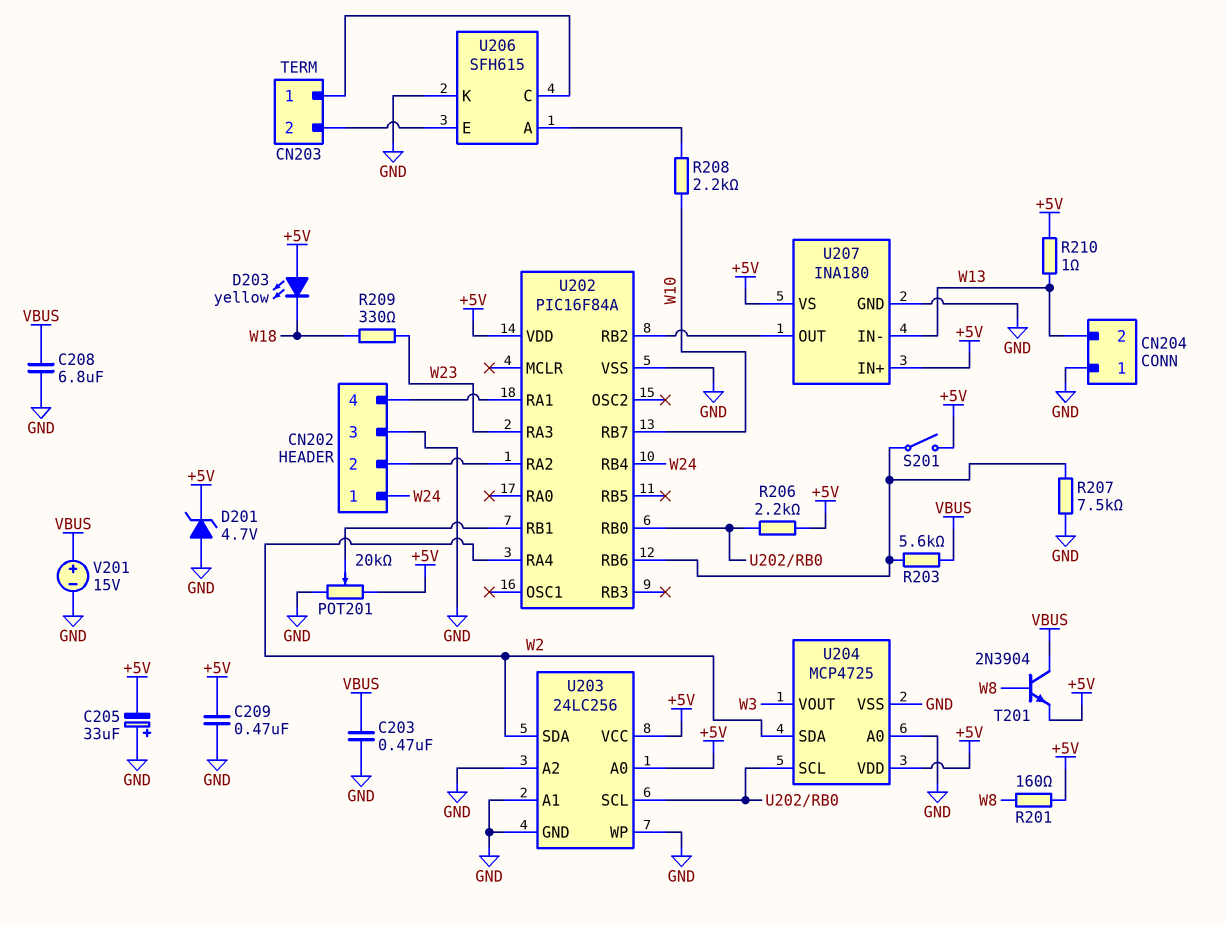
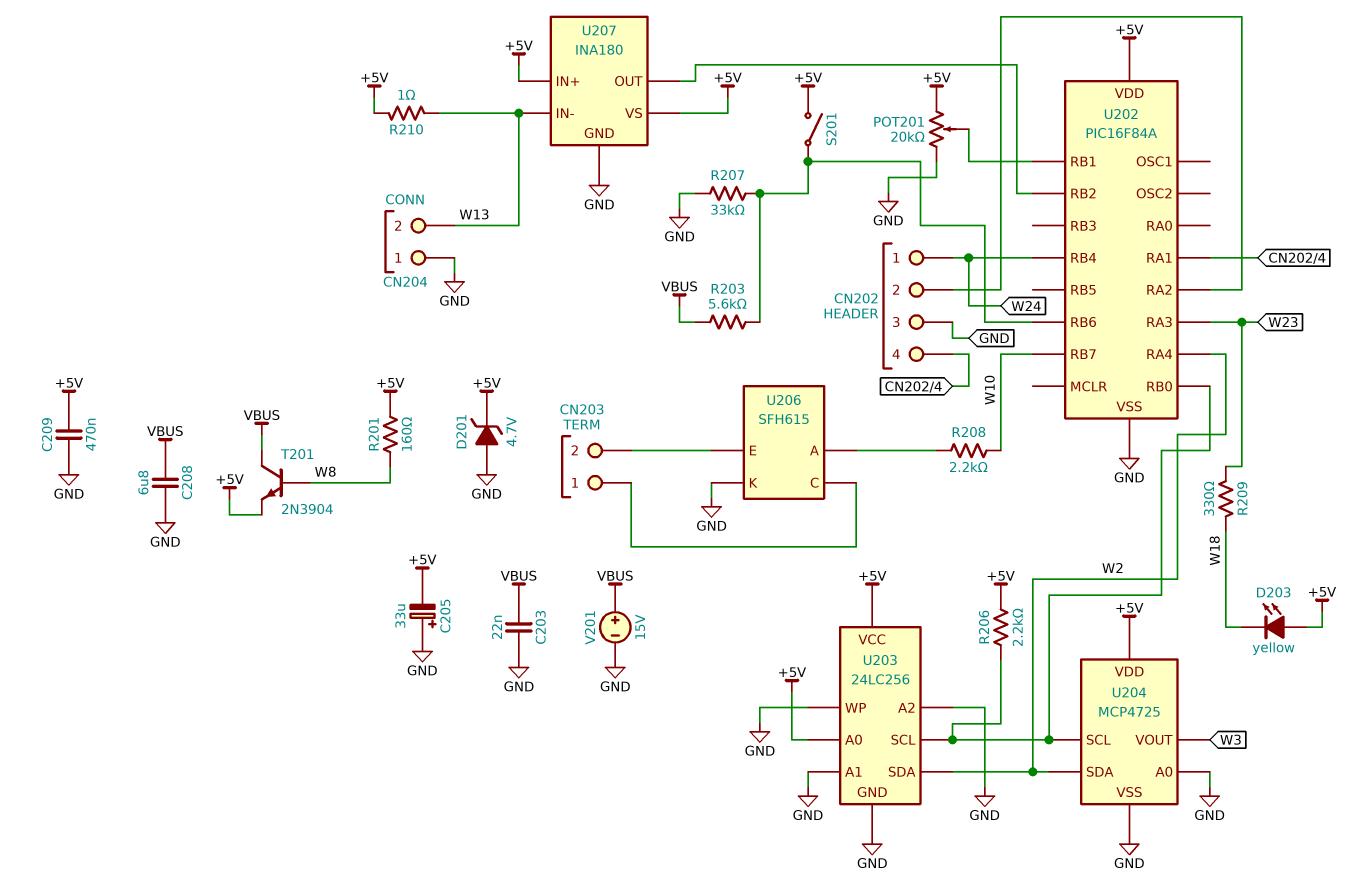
C203: 470nF (GND, VBUS) -> 22nF (GND, VBUS)
R207: 7.5k (GND, U202/RB6) -> 33k (GND, U202/RB6)

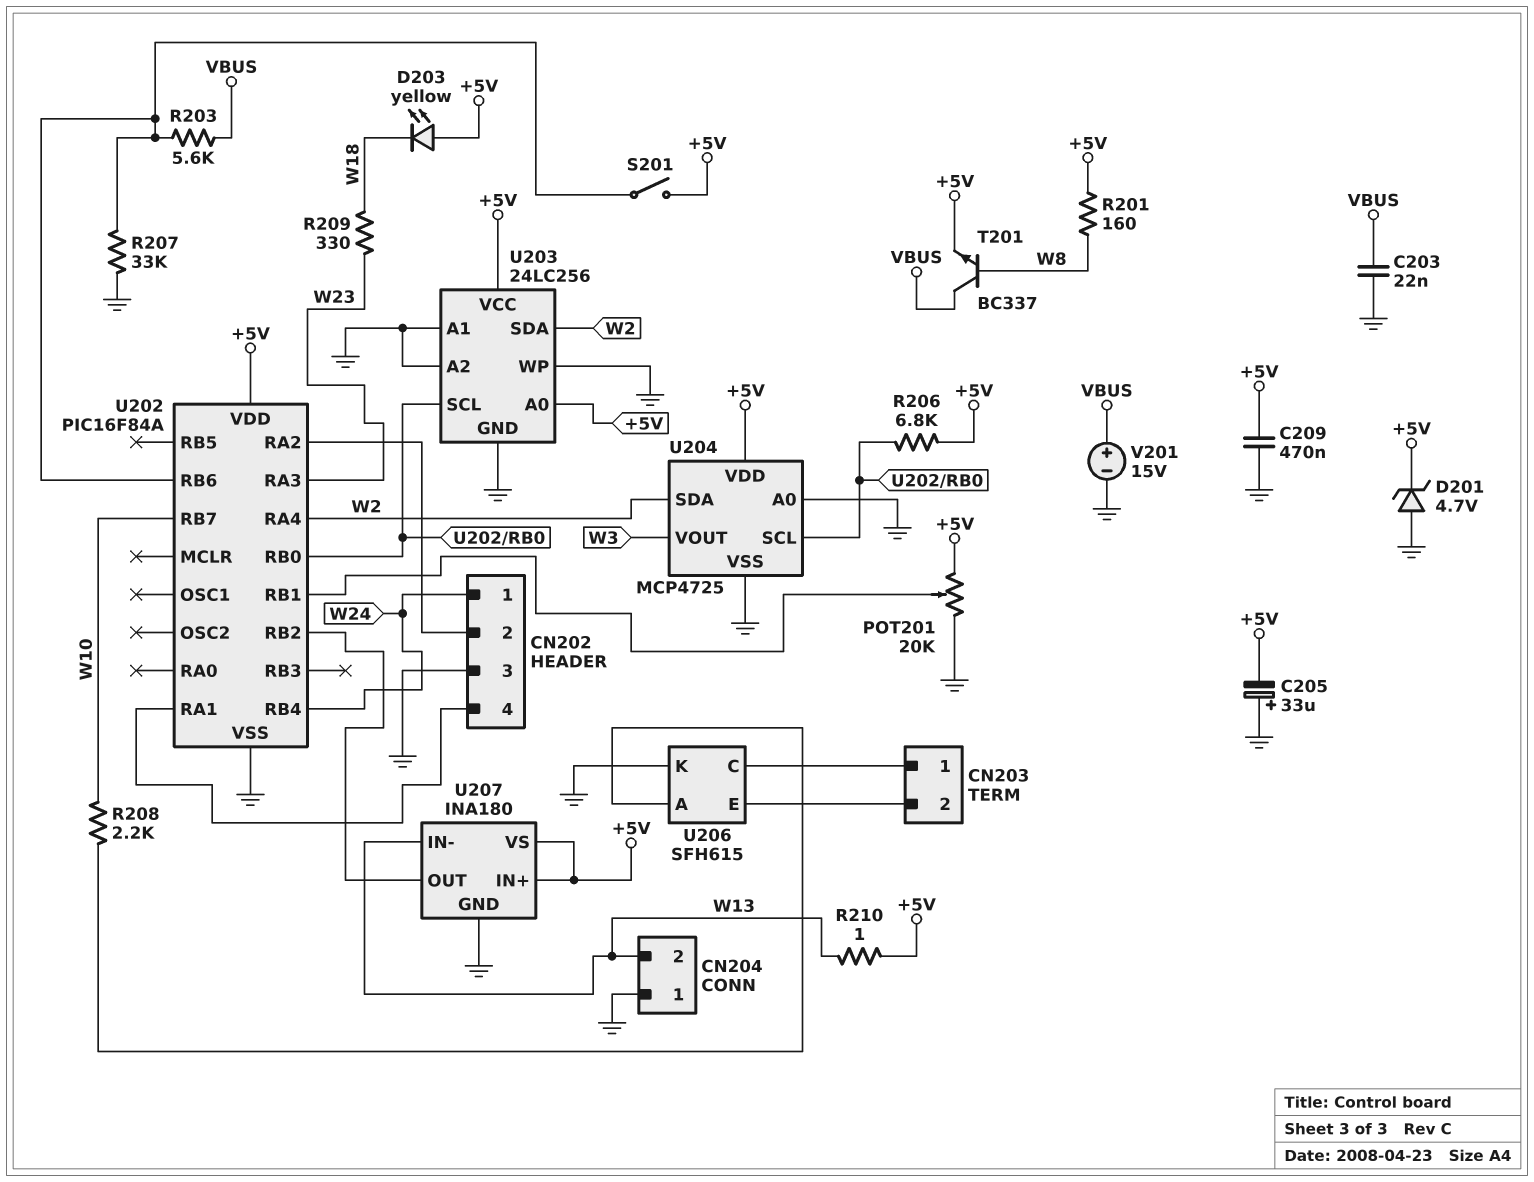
C208: 6.8uF (GND, VBUS) -> none
R206: 2.2k (+5V, U202/RB0) -> 6.8k (+5V, U202/RB0)
T201: NPN 2N3904 (B W8, C VBUS, E +5V) -> NPN BC337 (B W8, C VBUS, E +5V)

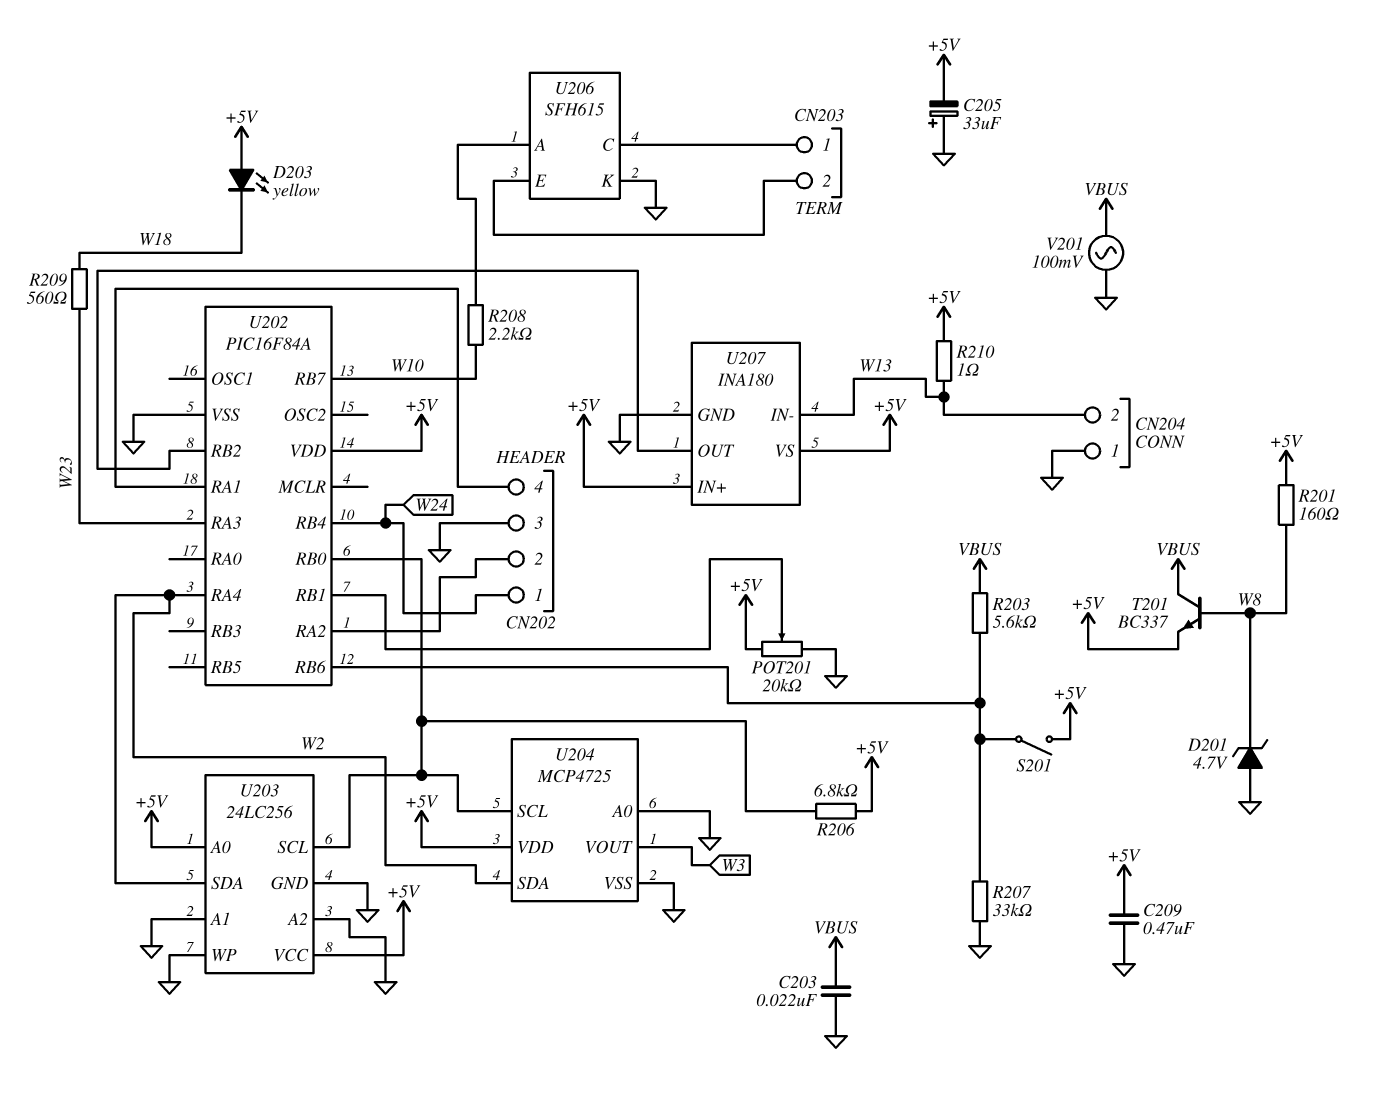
D201: zener 4.7V (A GND, K +5V) -> zener 4.7V (A GND, K W8)
R209: 330 (W18, W23) -> 560 (W18, W23)
V201: 15V (plus VBUS, minus GND) -> AC 100mV (GND, VBUS)

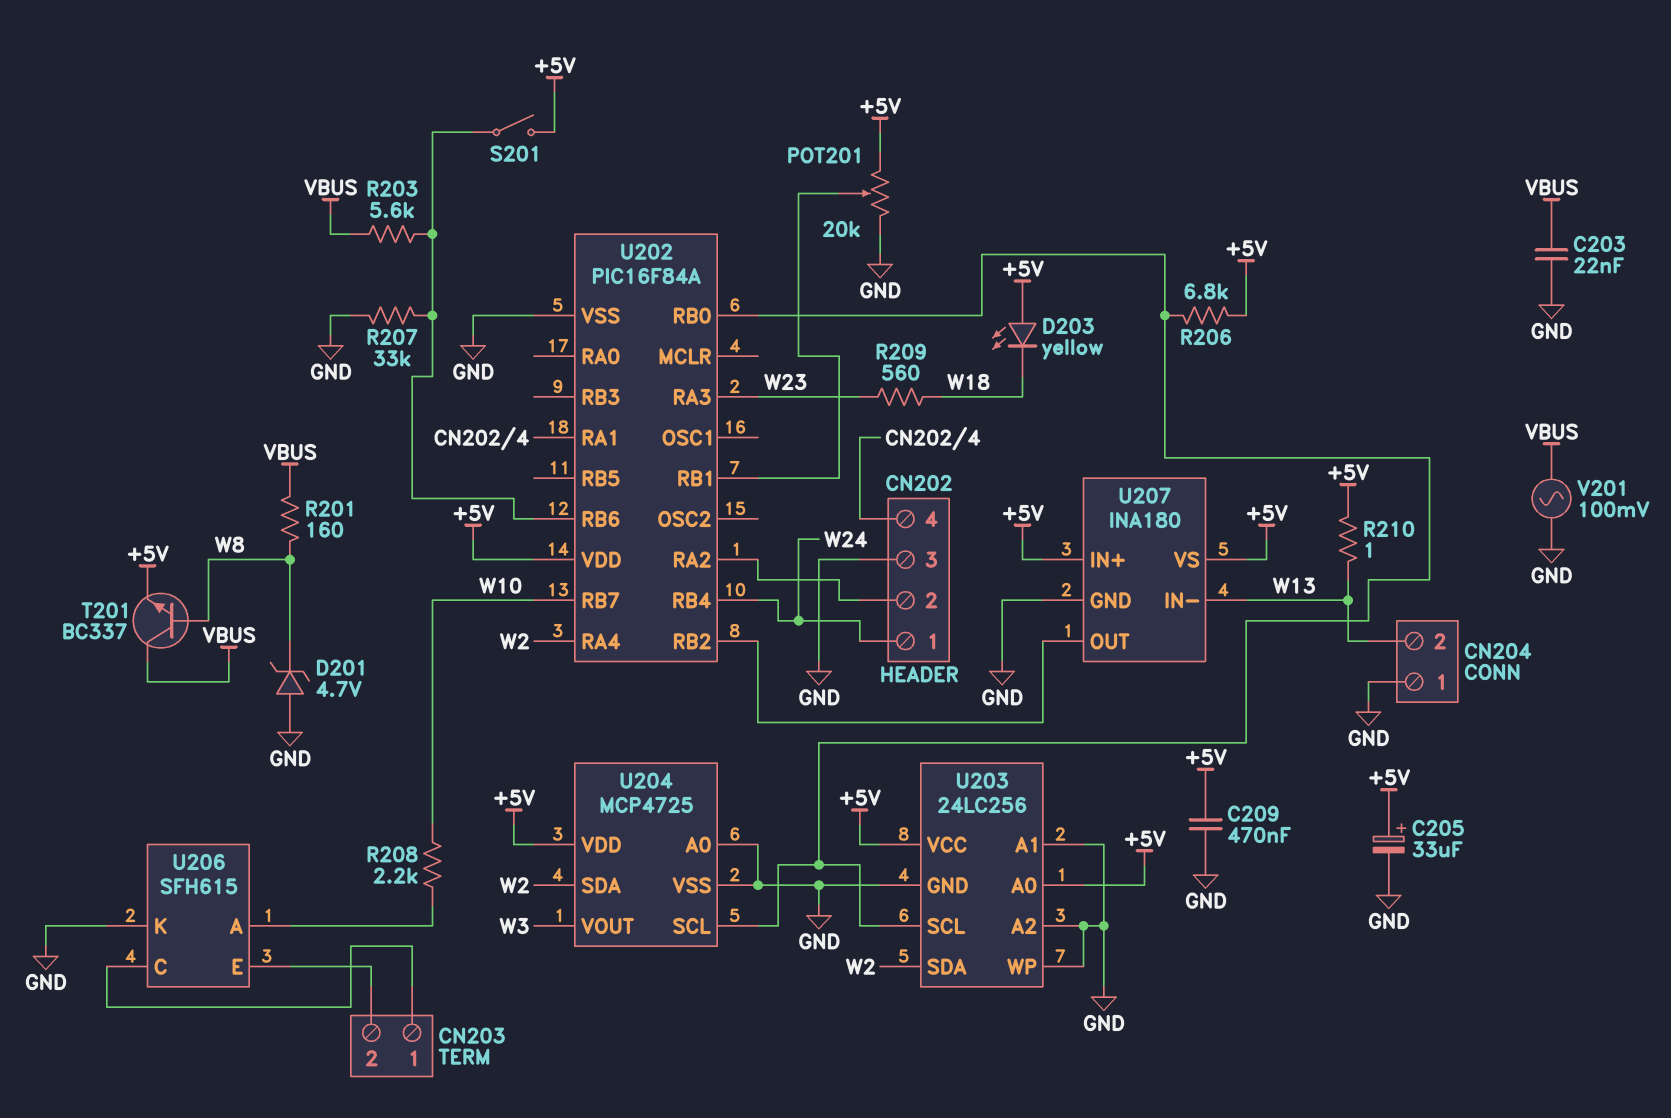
C205: 33uF (plus GND, minus +5V) -> 33uF (plus +5V, minus GND)
R201: 160 (+5V, W8) -> 160 (VBUS, W8)

